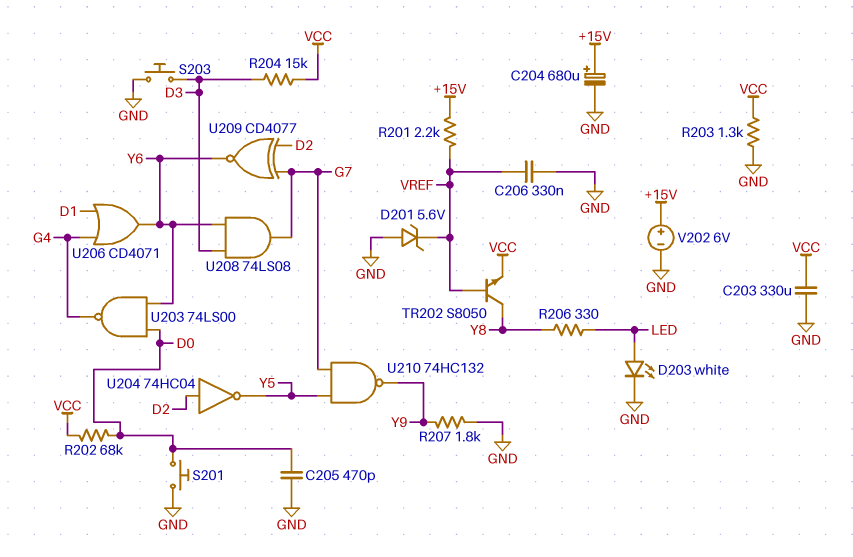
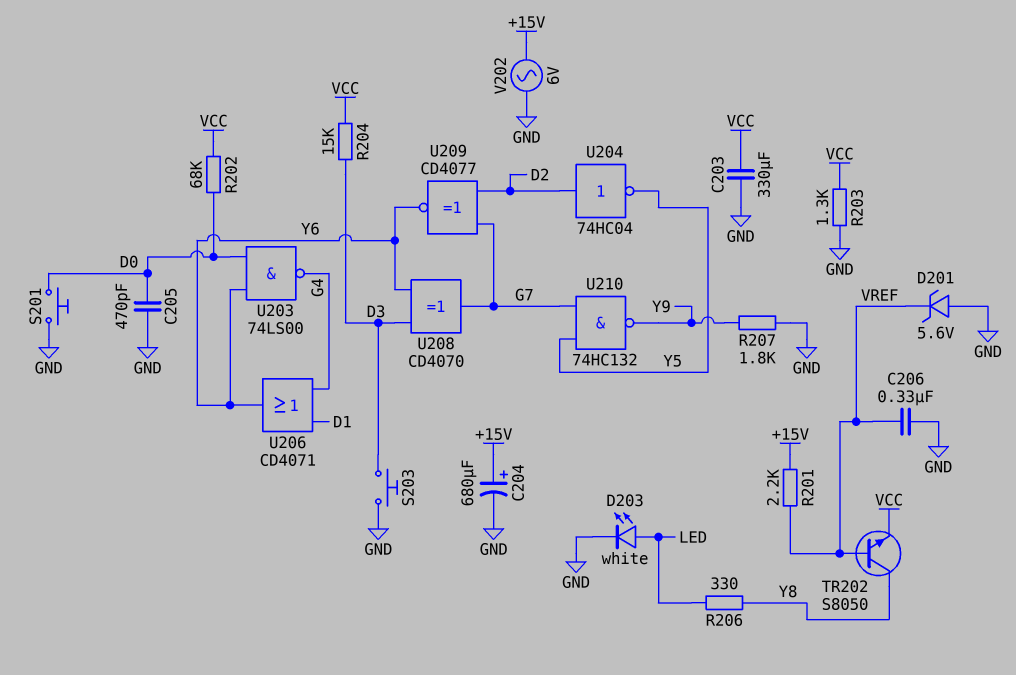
U208: AND 74LS08 (in D3, in Y6, out G7) -> XOR CD4070 (in D3, in Y6, out G7)
V202: 6V (plus +15V, minus GND) -> AC 6V (+15V, GND)

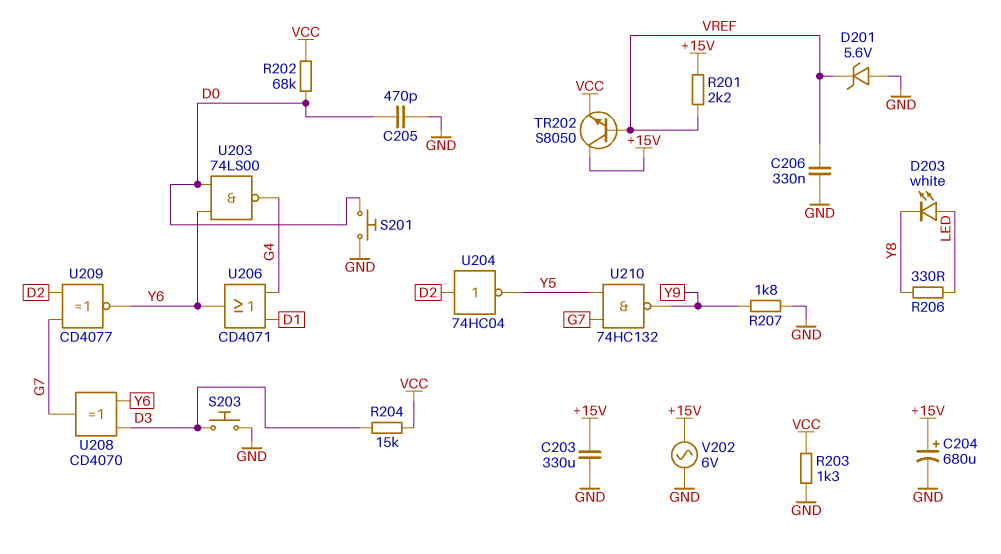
C203: 330uF (GND, VCC) -> 330uF (+15V, GND)
D203: LED white (A LED, K GND) -> LED white (A LED, K Y8)
TR202: NPN S8050 (B VREF, C Y8, E VCC) -> NPN S8050 (B VREF, C +15V, E VCC)

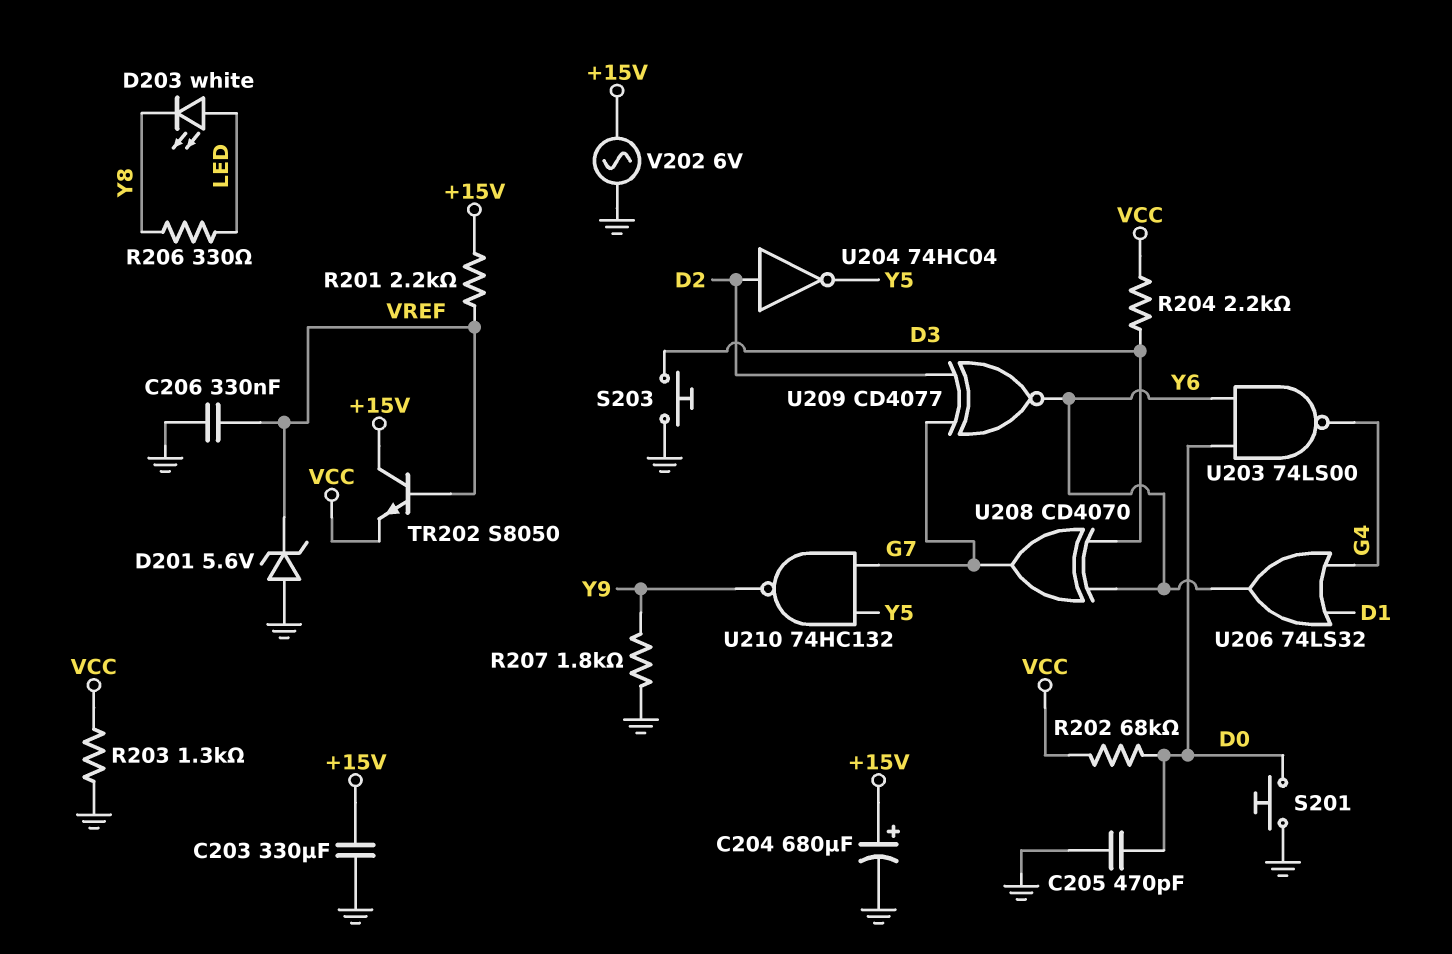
R204: 15k (D3, VCC) -> 2.2k (D3, VCC)
U206: OR CD4071 (in D1, in G4, out Y6) -> OR 74LS32 (in D1, in G4, out Y6)

